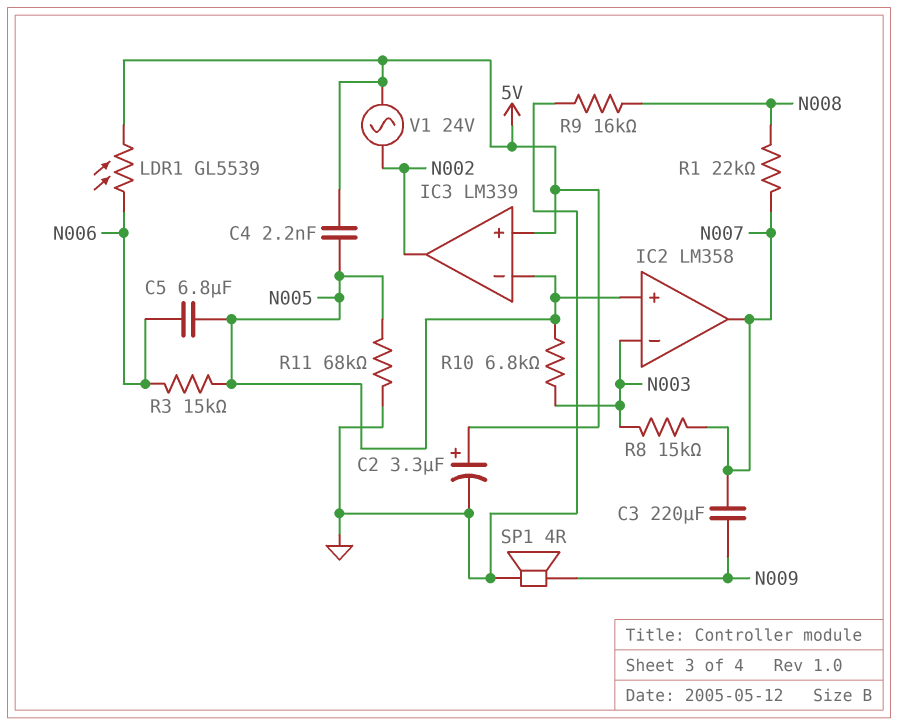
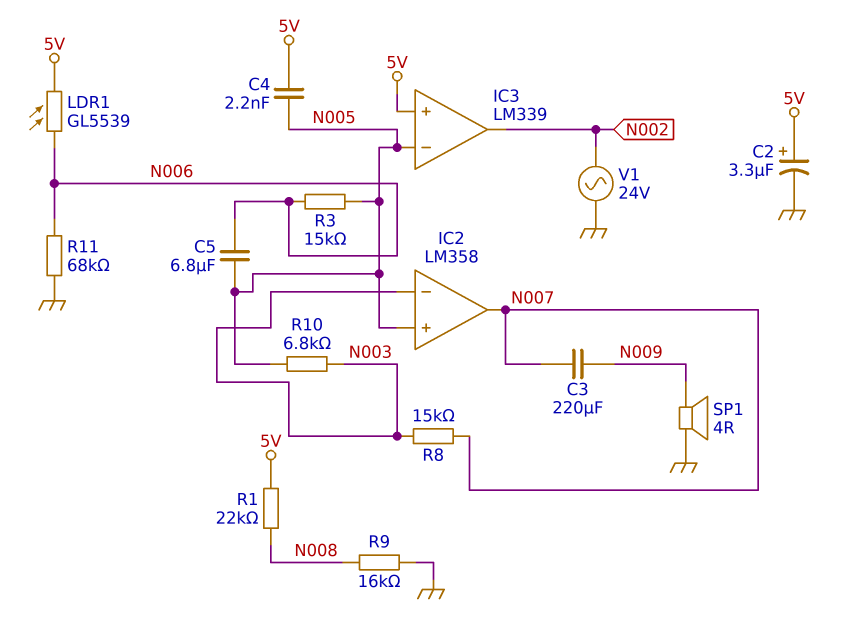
R1: 22k (N007, N008) -> 22k (5V, N008)
R11: 68k (GND, N005) -> 68k (GND, N006)
V1: AC 24V (5V, N002) -> AC 24V (GND, N002)

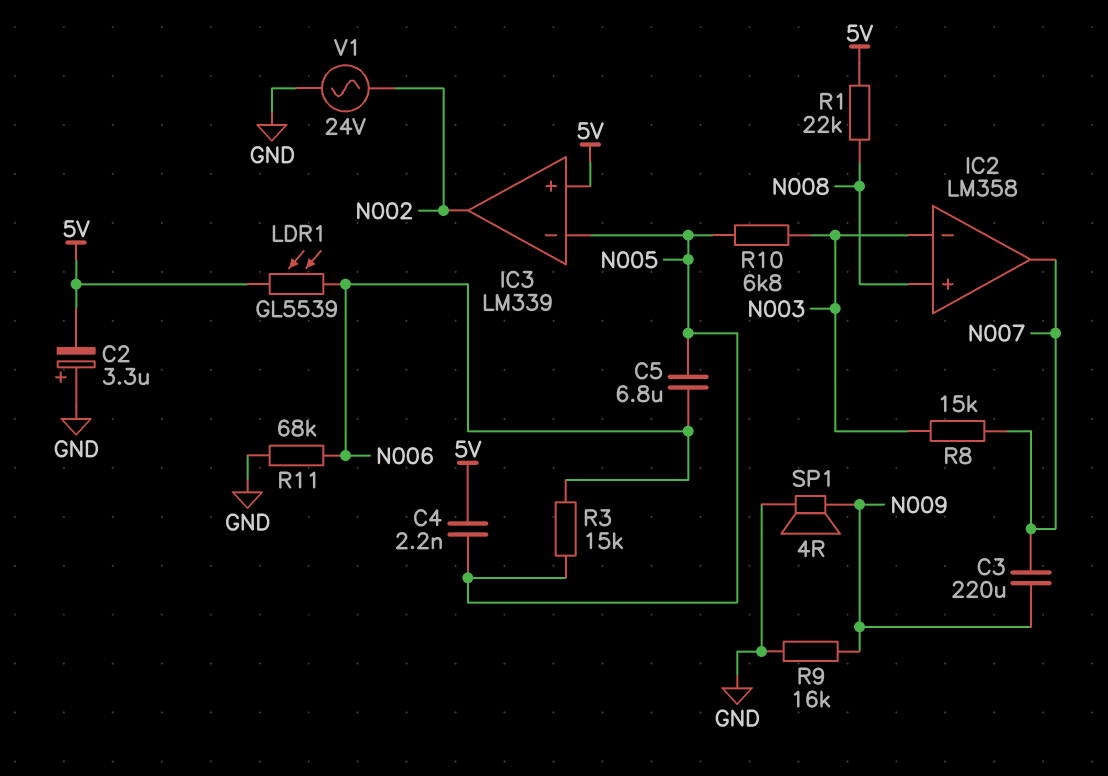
C2: 3.3uF (plus 5V, minus GND) -> 3.3uF (plus GND, minus 5V)
IC2 pin in+: N005 -> N008
R9: 16k (GND, N008) -> 16k (GND, N009)

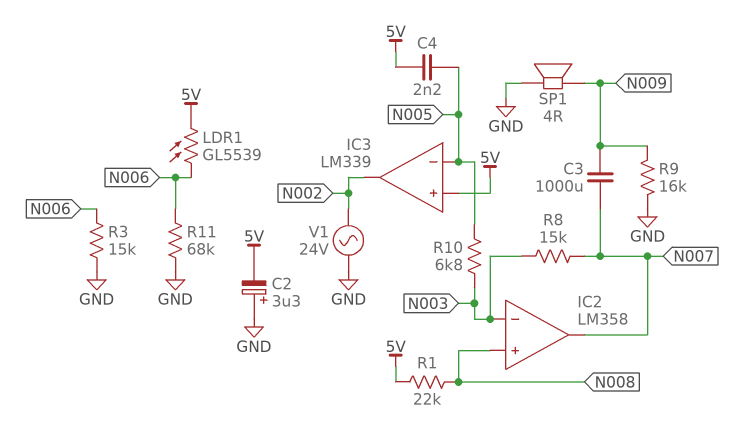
C3: 220uF (N007, N009) -> 1000uF (N007, N009)
C5: 6.8uF (N005, N006) -> none
R3: 15k (N005, N006) -> 15k (GND, N006)

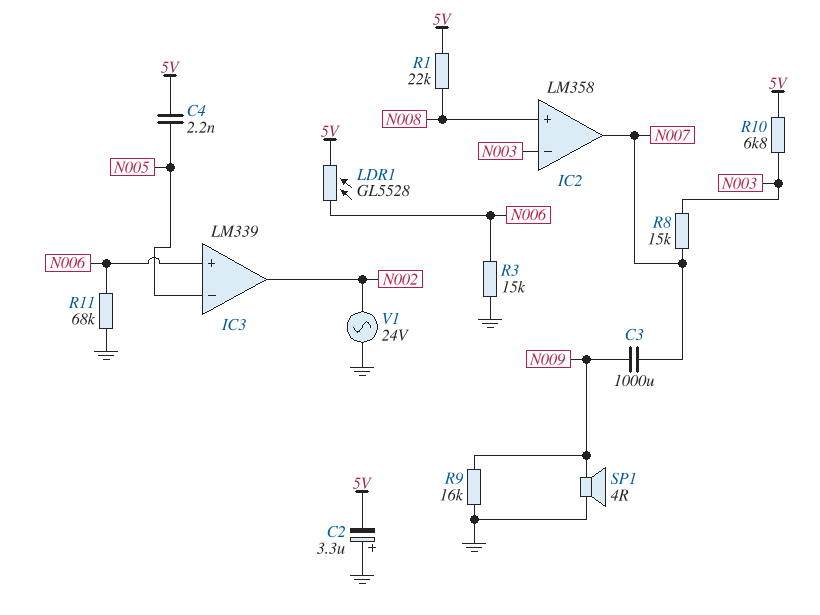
IC3 pin in+: 5V -> N006
LDR1: GL5539 (5V, N006) -> GL5528 (5V, N006)
R10: 6.8k (N003, N005) -> 6.8k (5V, N003)

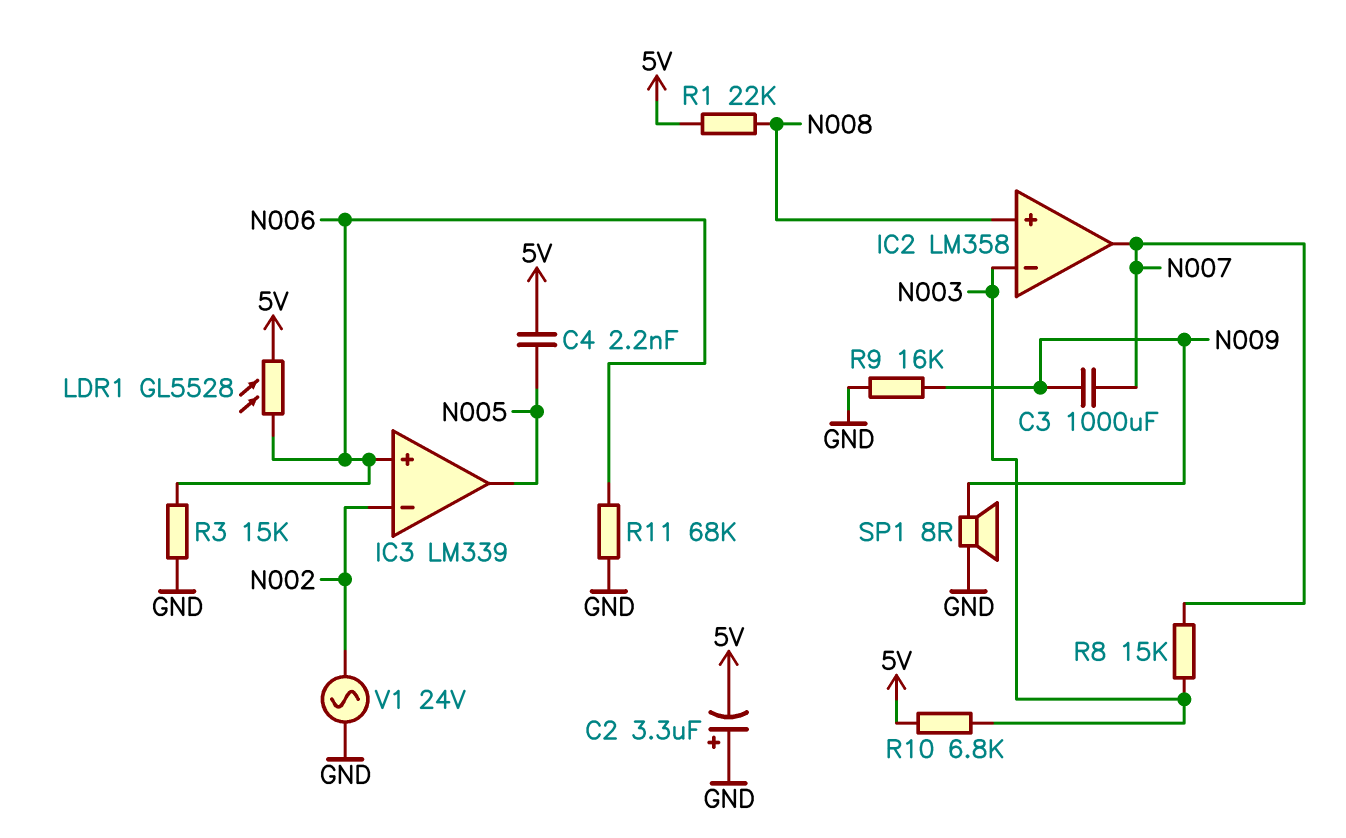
IC3 pin in-: N005 -> N002
IC3 pin out: N002 -> N005
SP1: speaker 4R (GND, N009) -> speaker 8R (GND, N009)

